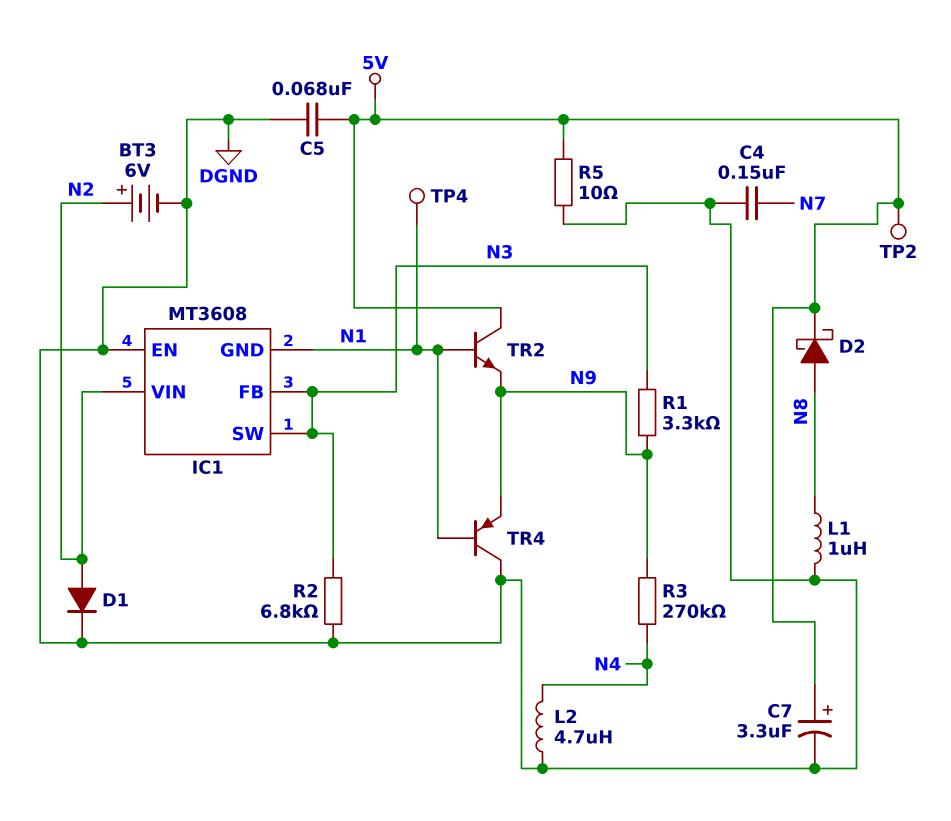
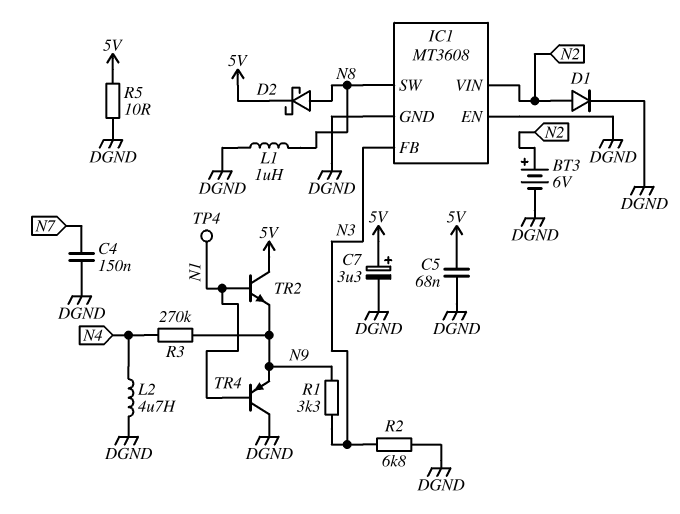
IC1 pin GND: N1 -> DGND
IC1 pin SW: N3 -> N8
TP2: test point (5V) -> none

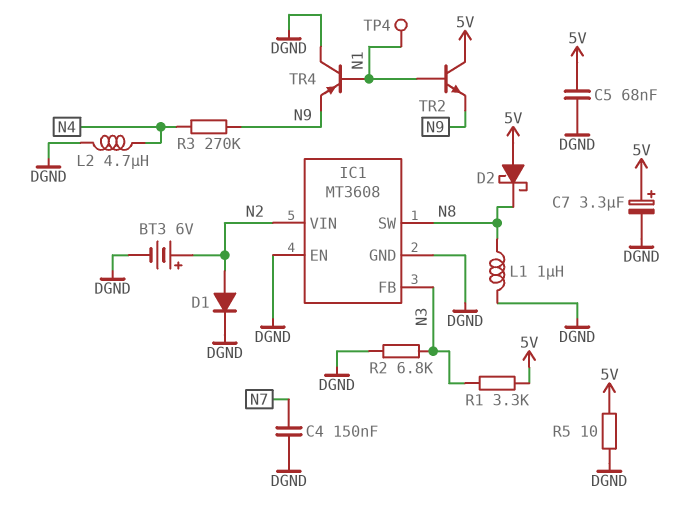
D2: schottky (A N8, K 5V) -> schottky (A 5V, K N8)
R1: 3.3k (N3, N9) -> 3.3k (5V, N3)

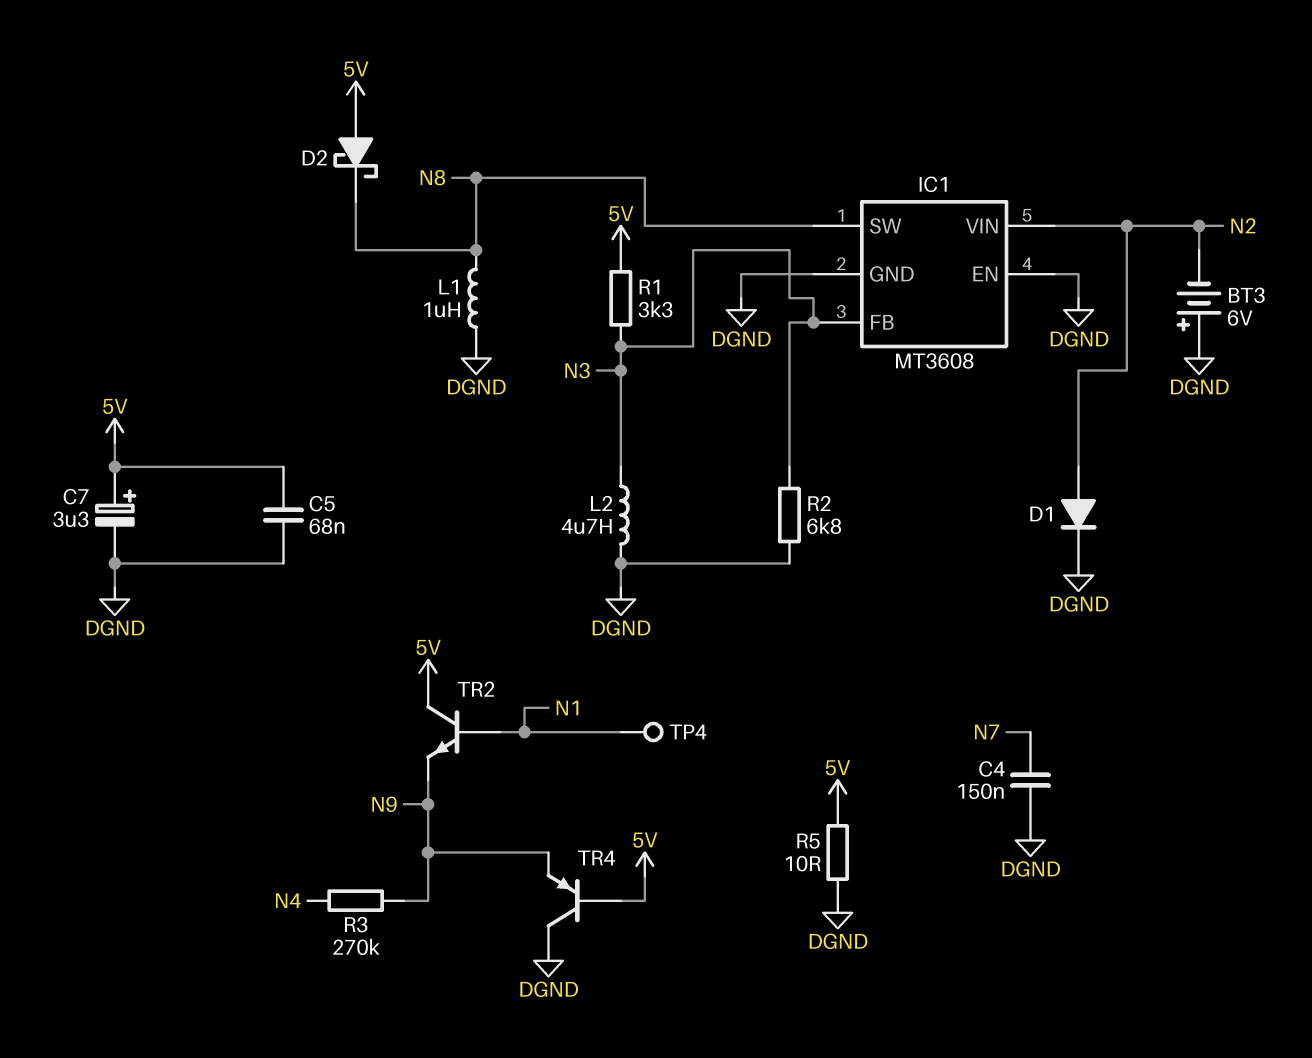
BT3: 6V (plus N2, minus DGND) -> 6V (plus DGND, minus N2)
L2: 4.7uH (DGND, N4) -> 4.7uH (DGND, N3)
TR4: PNP (B N1, C DGND, E N9) -> PNP (B 5V, C DGND, E N9)

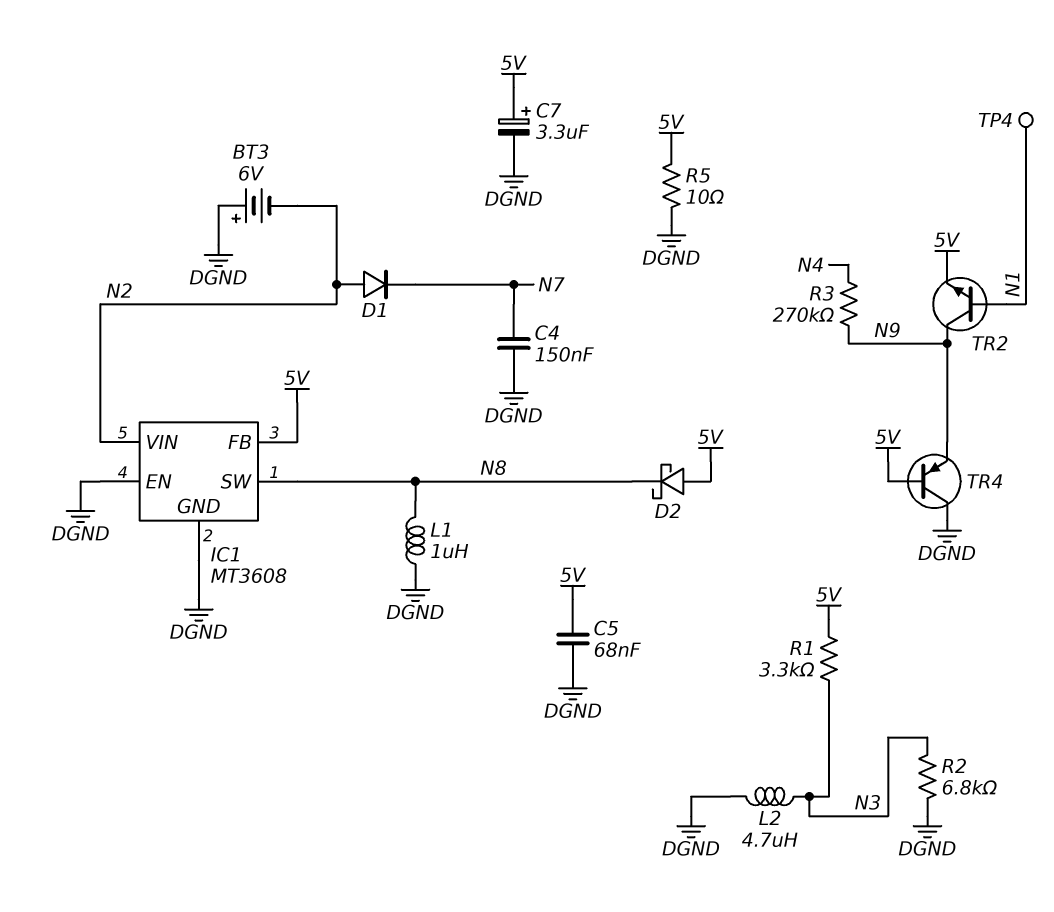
D1: diode (A N2, K DGND) -> diode (A N2, K N7)
IC1 pin FB: N3 -> 5V
TR2: NPN (B N1, C 5V, E N9) -> NPN (B N1, C N9, E 5V)

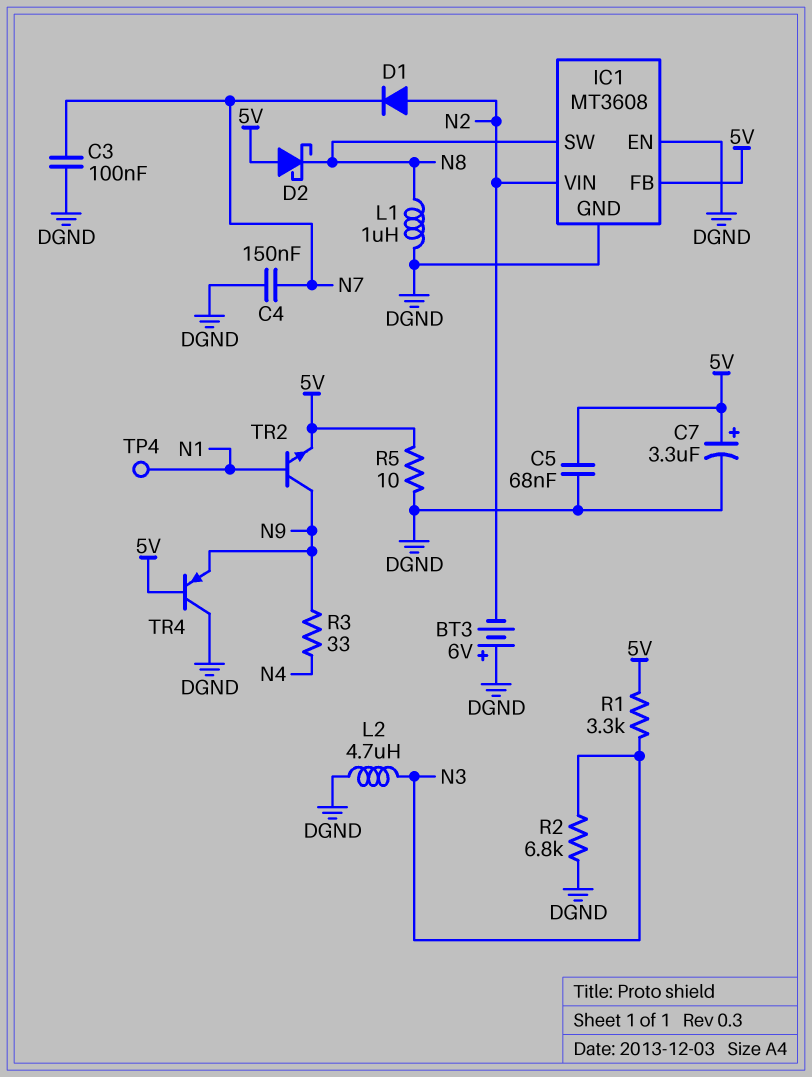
C3: none -> 100nF (DGND, N7)
R3: 270k (N4, N9) -> 33 (N4, N9)

